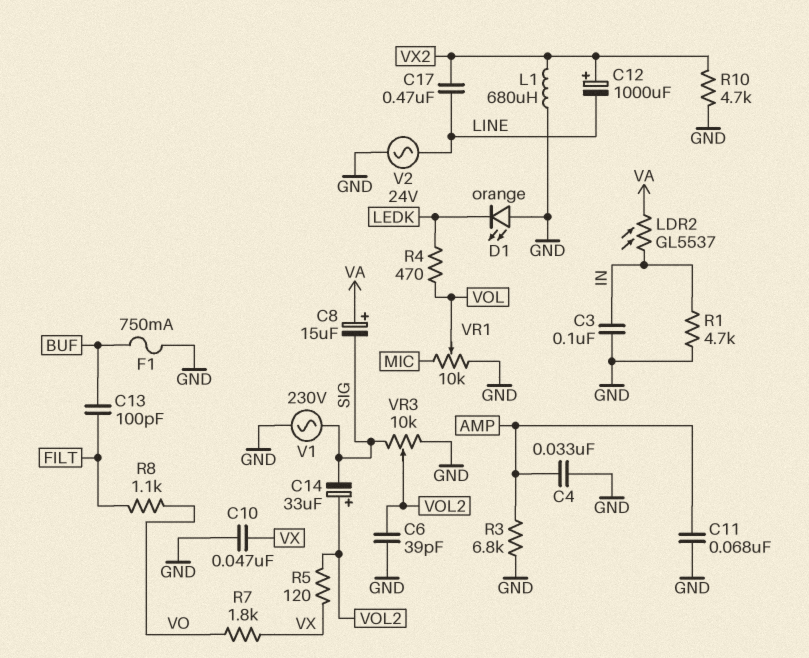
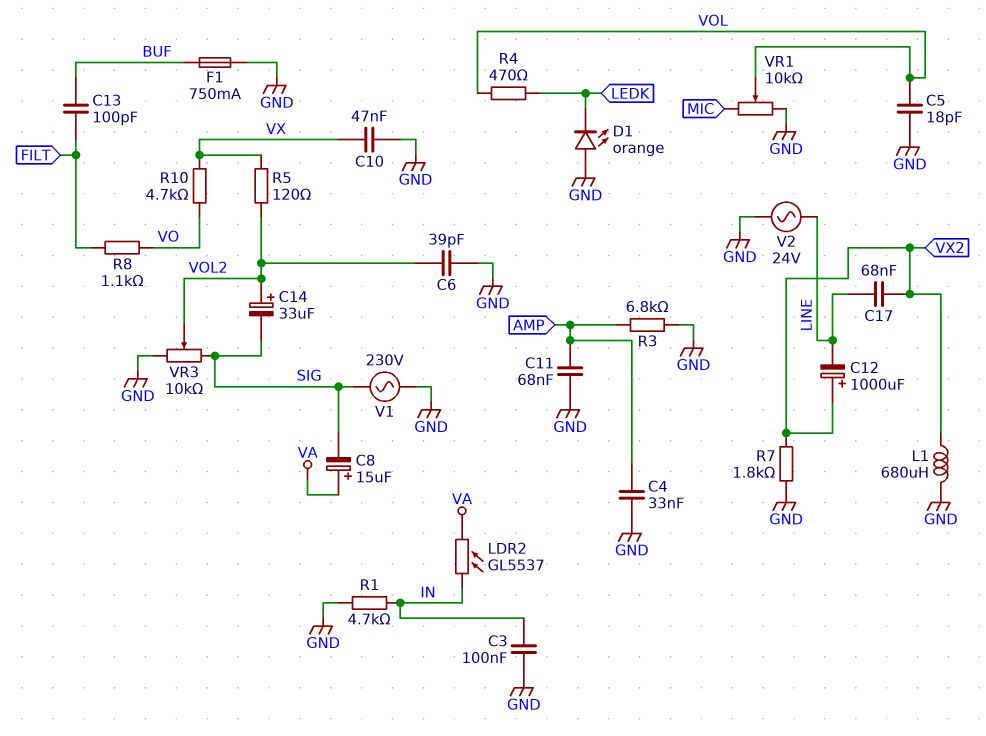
C5: none -> 18pF (GND, VOL)
C17: 470nF (LINE, VX2) -> 68nF (LINE, VX2)
R7: 1.8k (VO, VX) -> 1.8k (GND, VX2)
R10: 4.7k (GND, VX2) -> 4.7k (VO, VX)

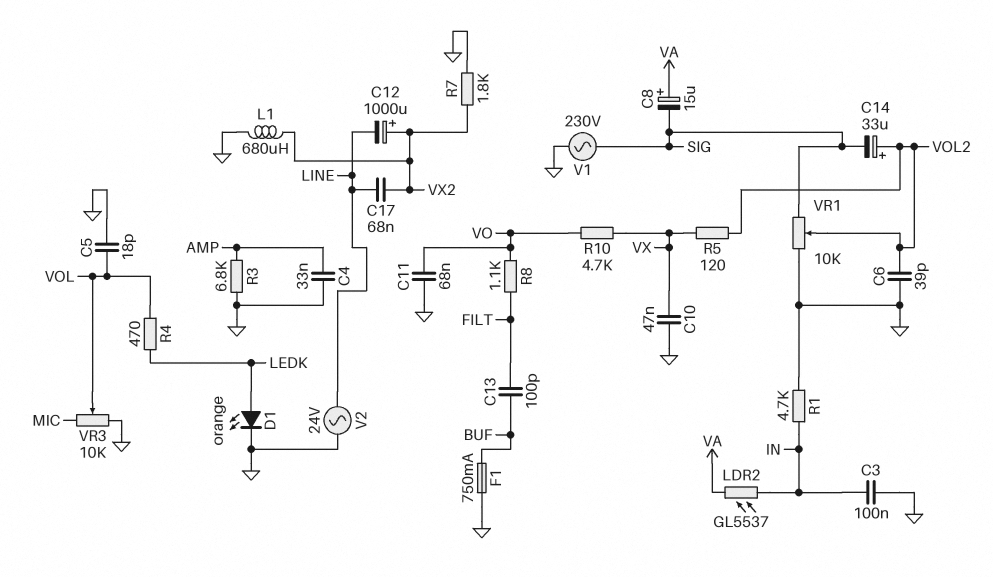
C11: 68nF (AMP, GND) -> 68nF (GND, VO)
D1: LED orange (A GND, K LEDK) -> LED orange (A LEDK, K GND)
VR1: 10k (GND, MIC, wiper VOL) -> 10k (GND, SIG, wiper VOL2)
VR3: 10k (GND, SIG, wiper VOL2) -> 10k (GND, MIC, wiper VOL)

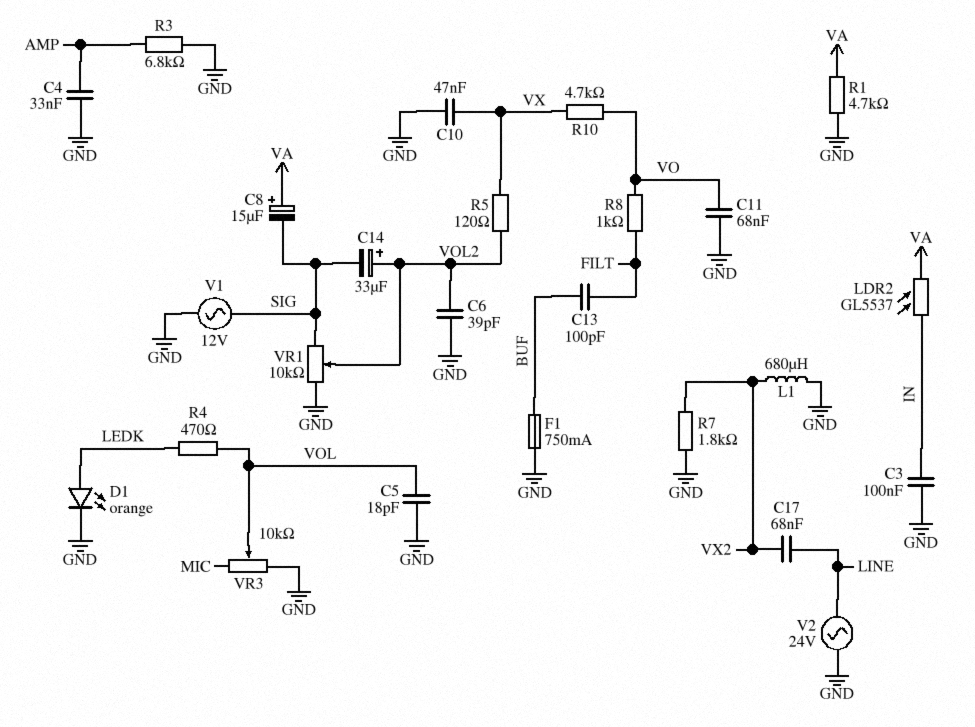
C12: 1000uF (plus VX2, minus LINE) -> none
R1: 4.7k (GND, IN) -> 4.7k (GND, VA)
R8: 1.1k (FILT, VO) -> 1k (FILT, VO)
V1: AC 230V (GND, SIG) -> AC 12V (GND, SIG)

